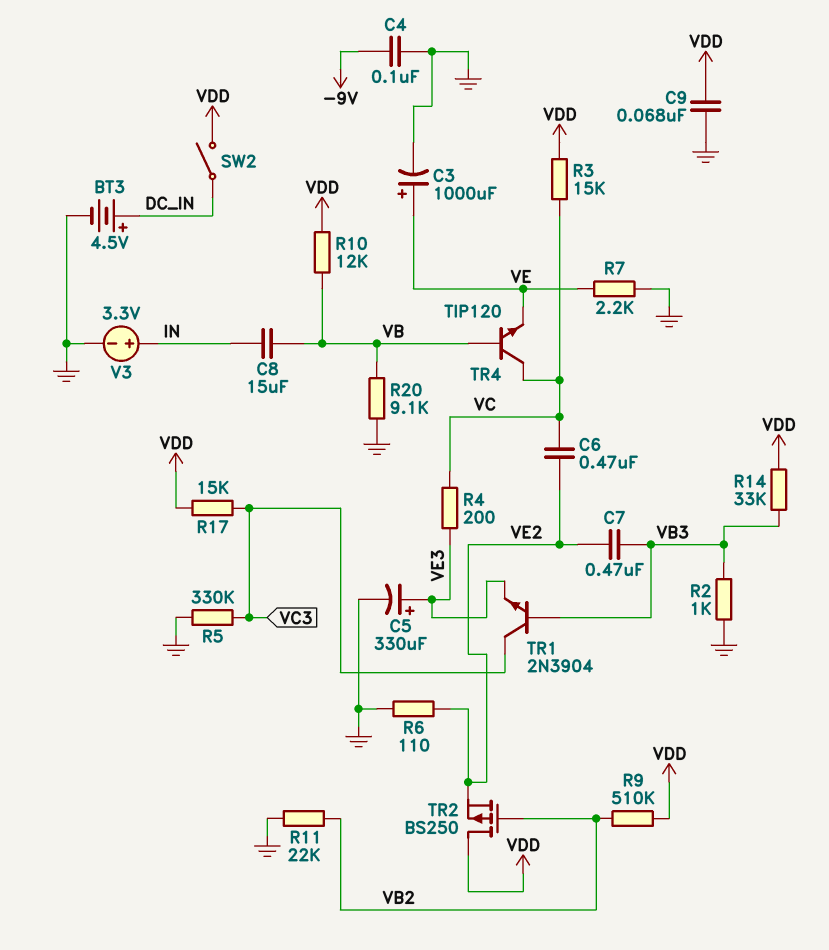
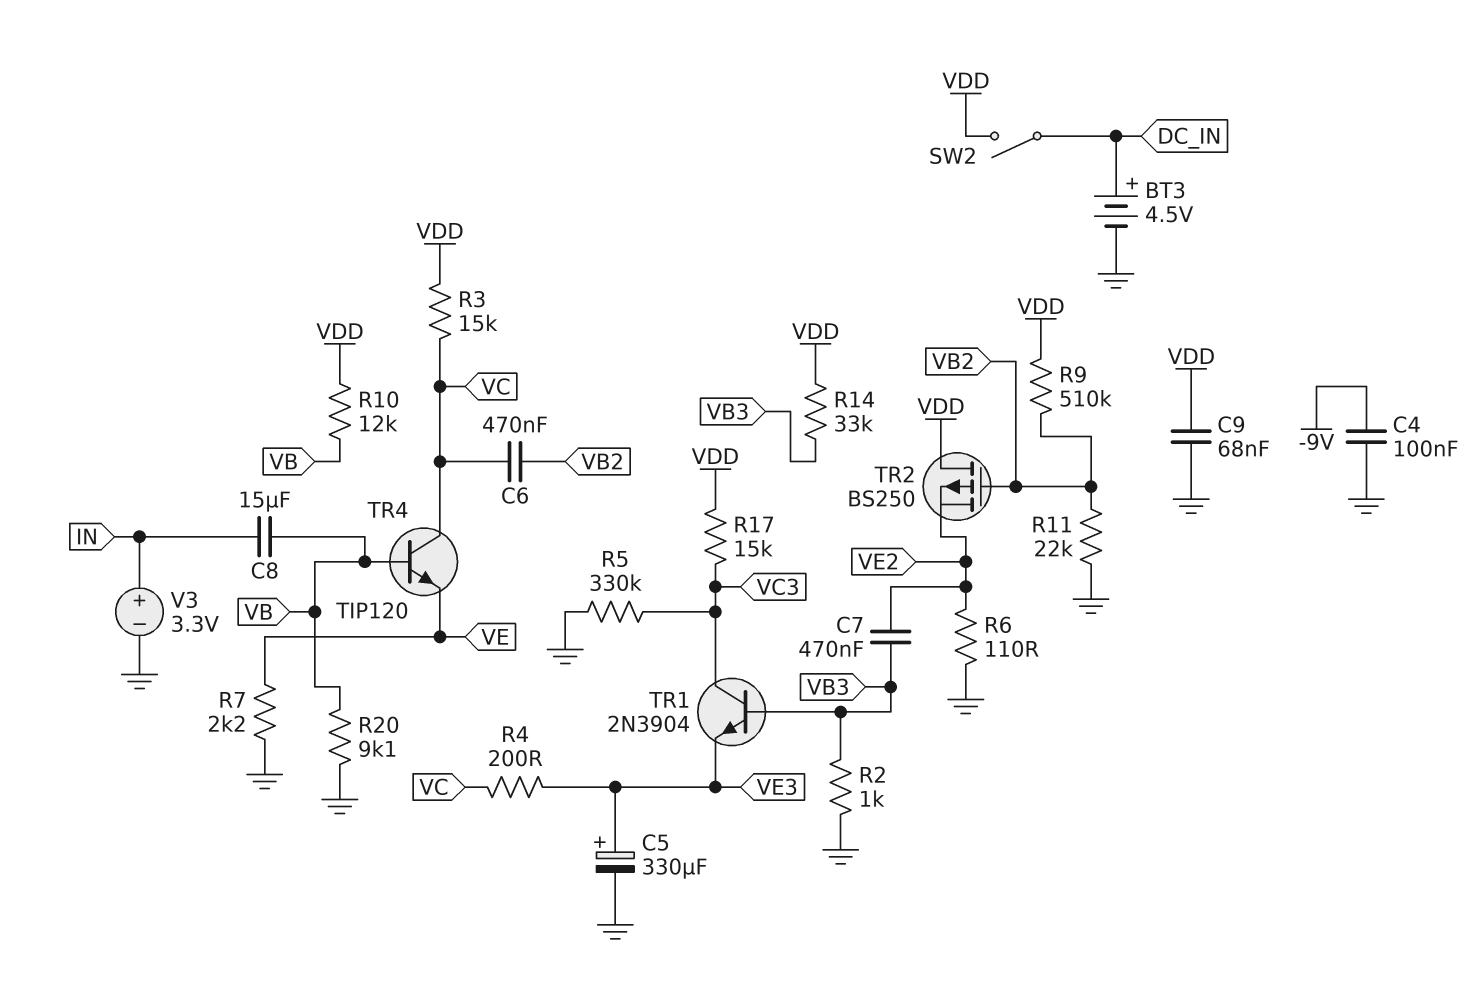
C3: 1000uF (plus VE, minus GND) -> none
C6: 470nF (VC, VE2) -> 470nF (VB2, VC)

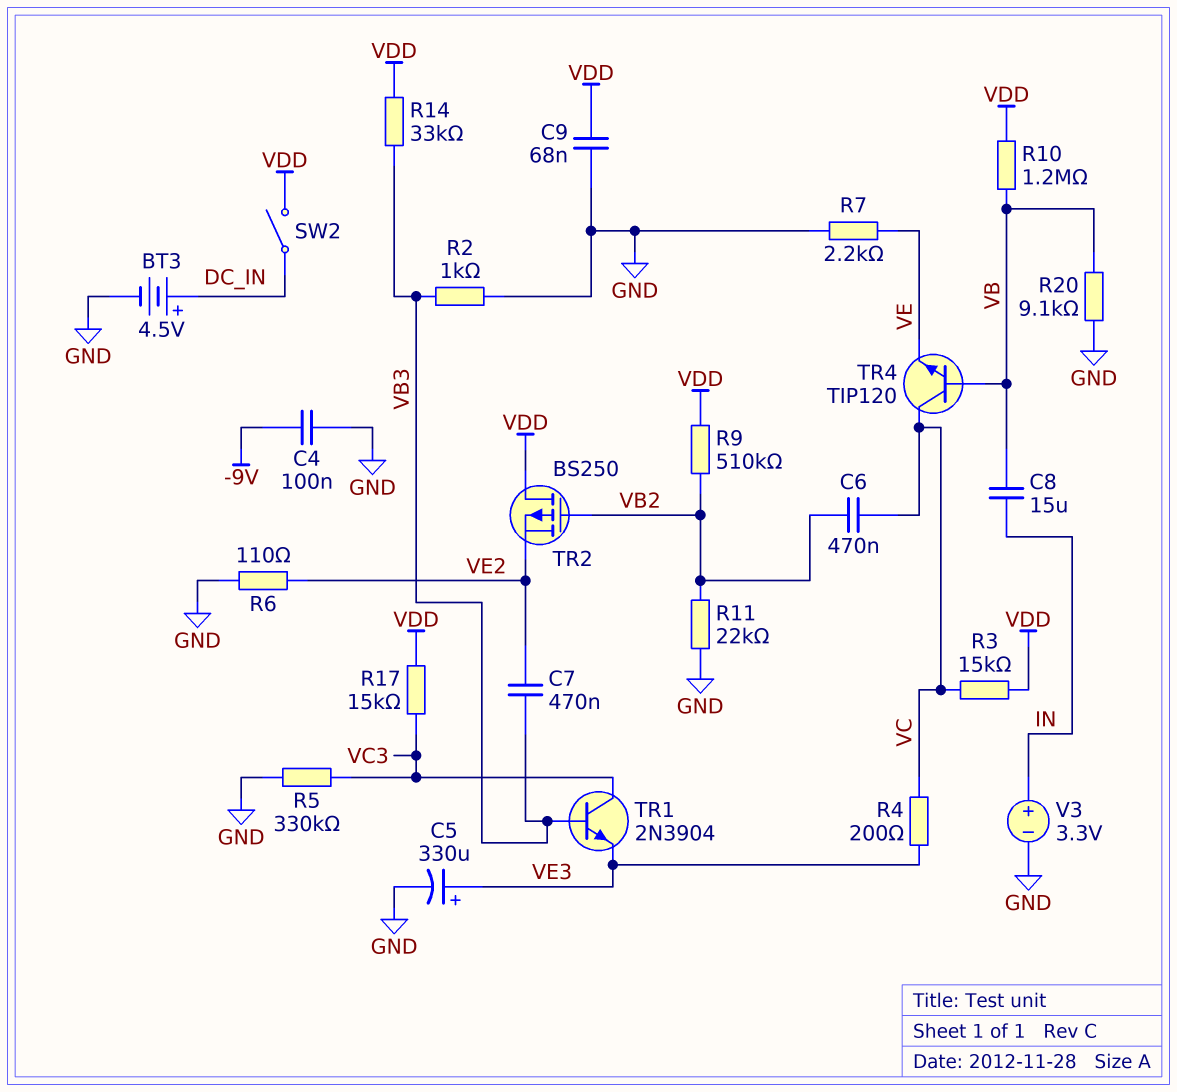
R10: 12k (VB, VDD) -> 1.2M (VB, VDD)

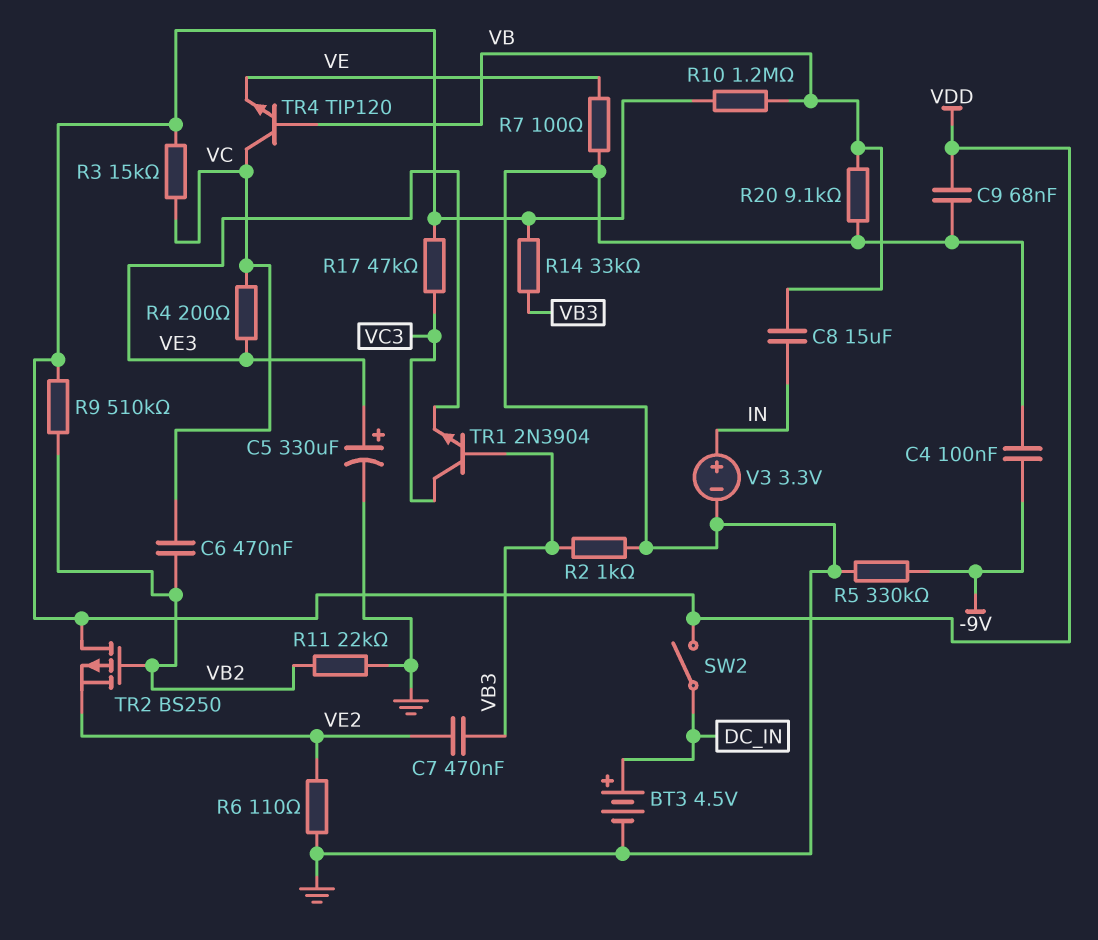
R5: 330k (GND, VC3) -> 330k (-9V, GND)
R7: 2.2k (GND, VE) -> 100 (GND, VE)
R17: 15k (VC3, VDD) -> 47k (VC3, VDD)

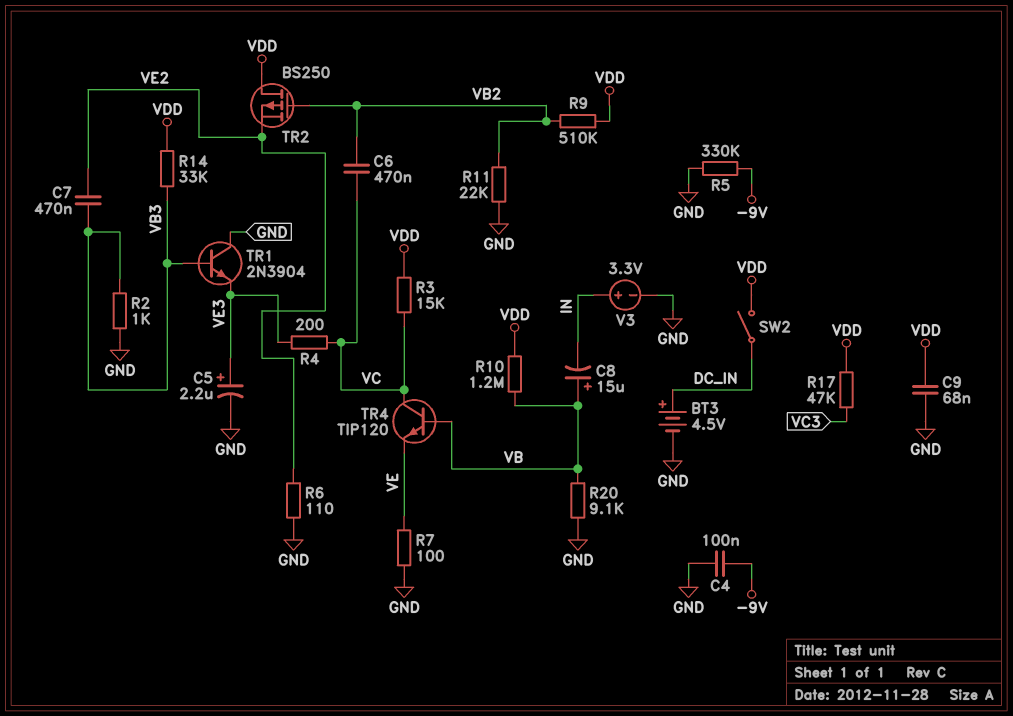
C5: 330uF (plus VE3, minus GND) -> 2.2uF (plus VE3, minus GND)
C8: 15uF (IN, VB) -> 15uF (plus VB, minus IN)
TR1: NPN 2N3904 (B VB3, C VC3, E VE3) -> NPN 2N3904 (B VB3, C GND, E VE3)

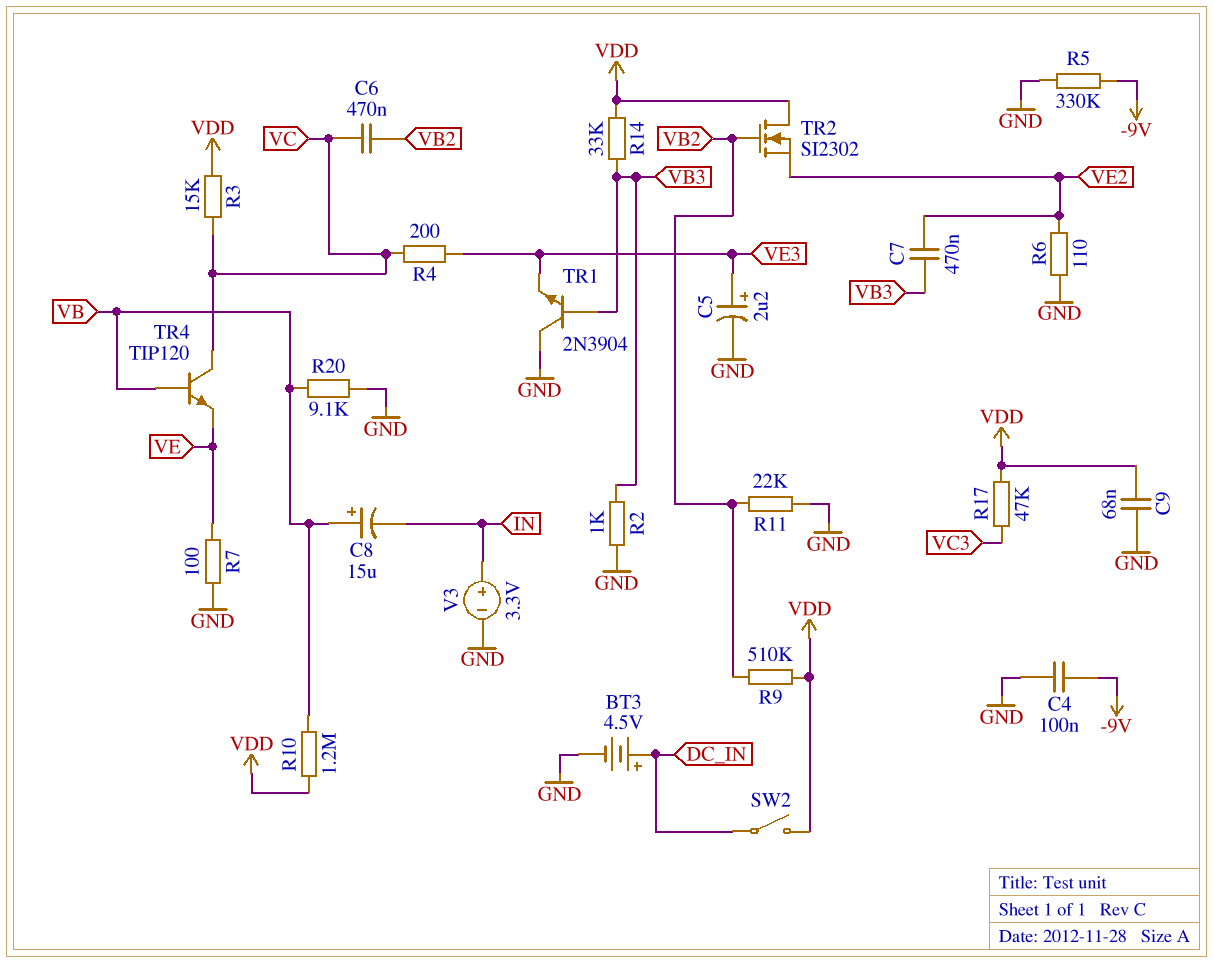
TR2: PMOS BS250 (G VB2, D VDD, S VE2) -> NMOS SI2302 (G VB2, D VDD, S VE2)

